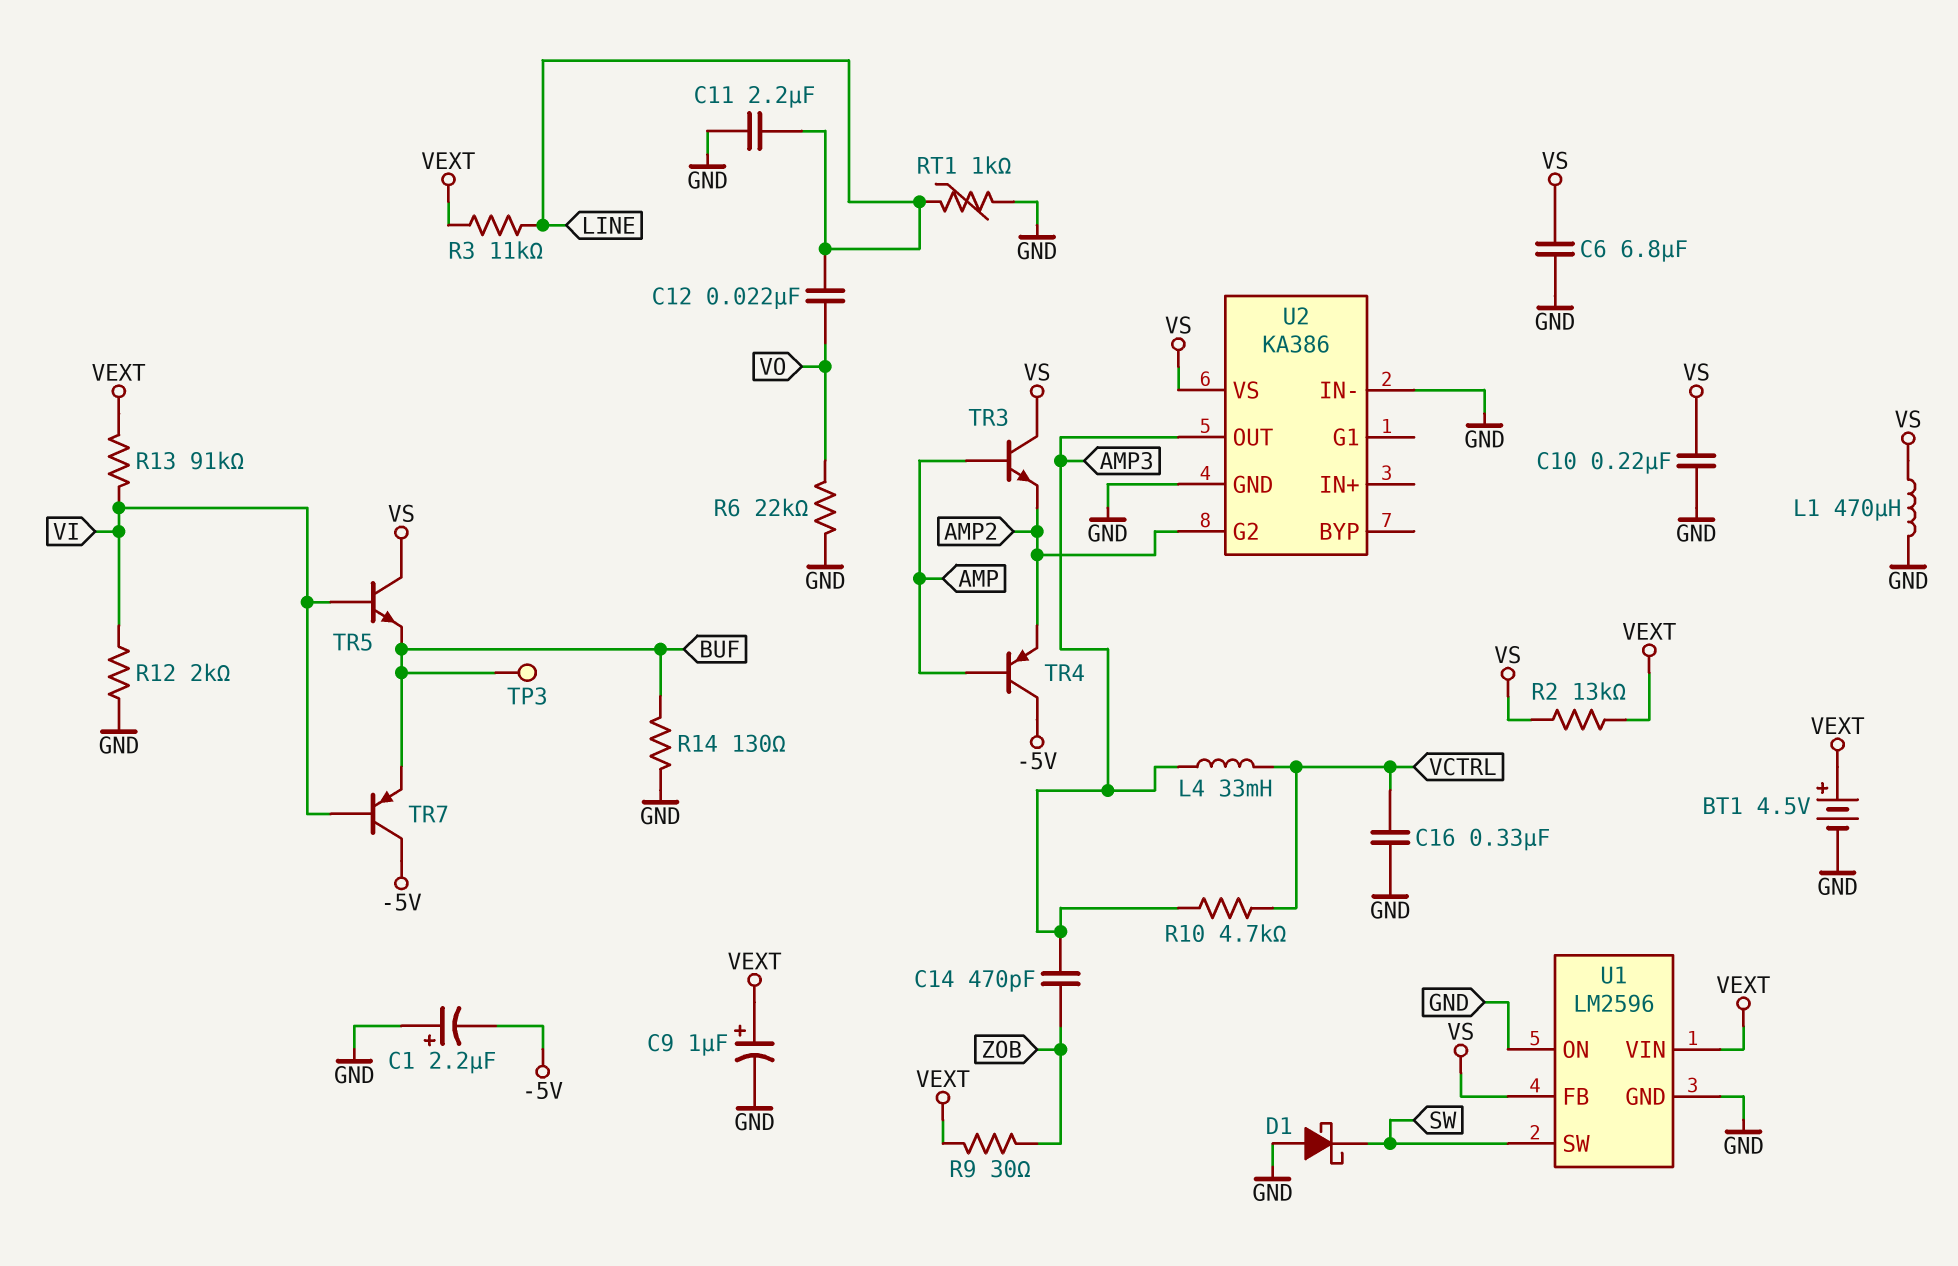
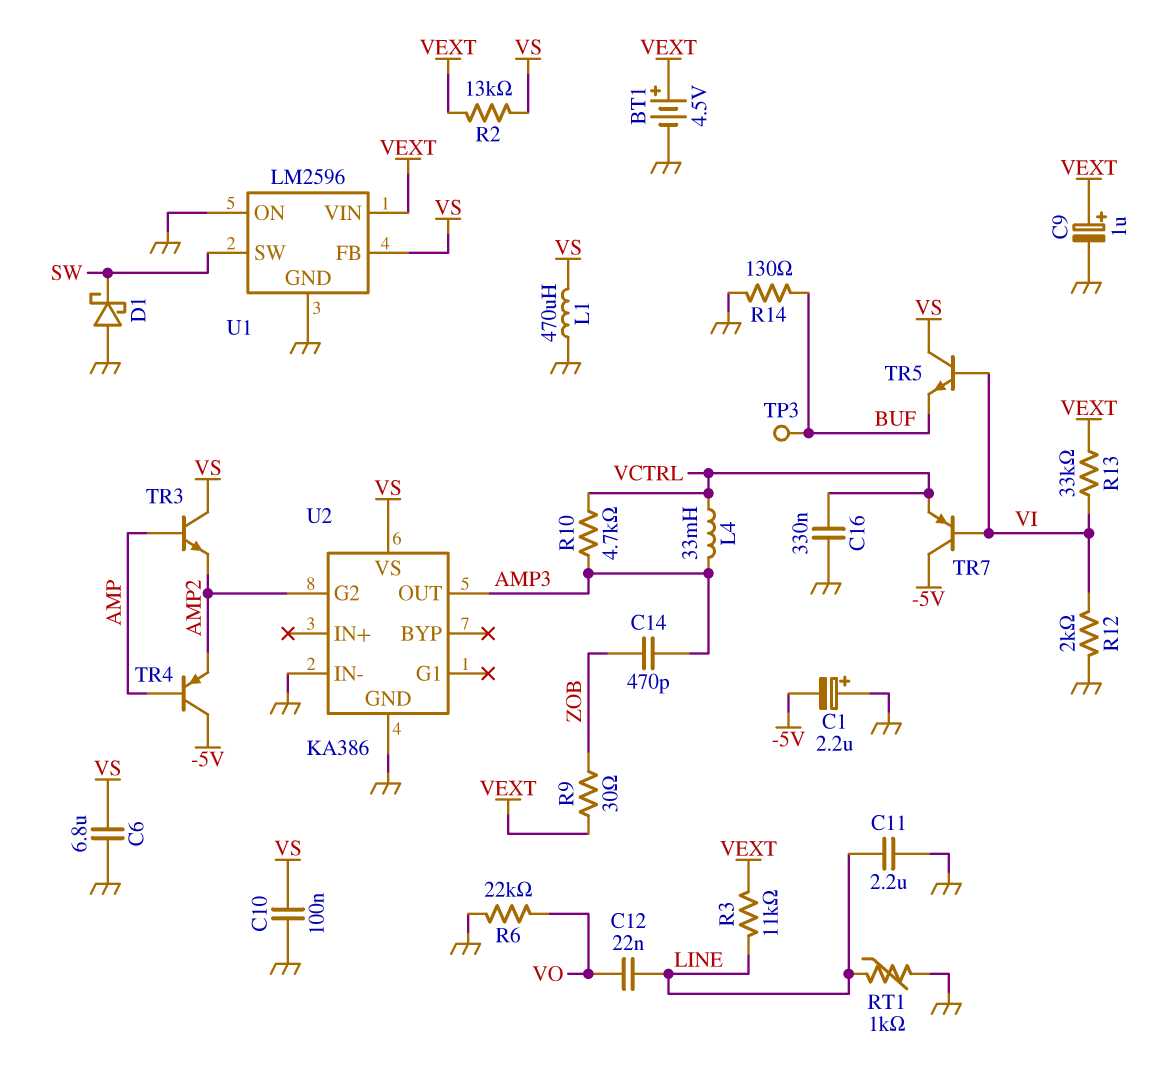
C10: 220nF (GND, VS) -> 100nF (GND, VS)
R13: 91k (VEXT, VI) -> 33k (VEXT, VI)
TR7: PNP (B VI, C -5V, E BUF) -> PNP (B VI, C -5V, E VCTRL)

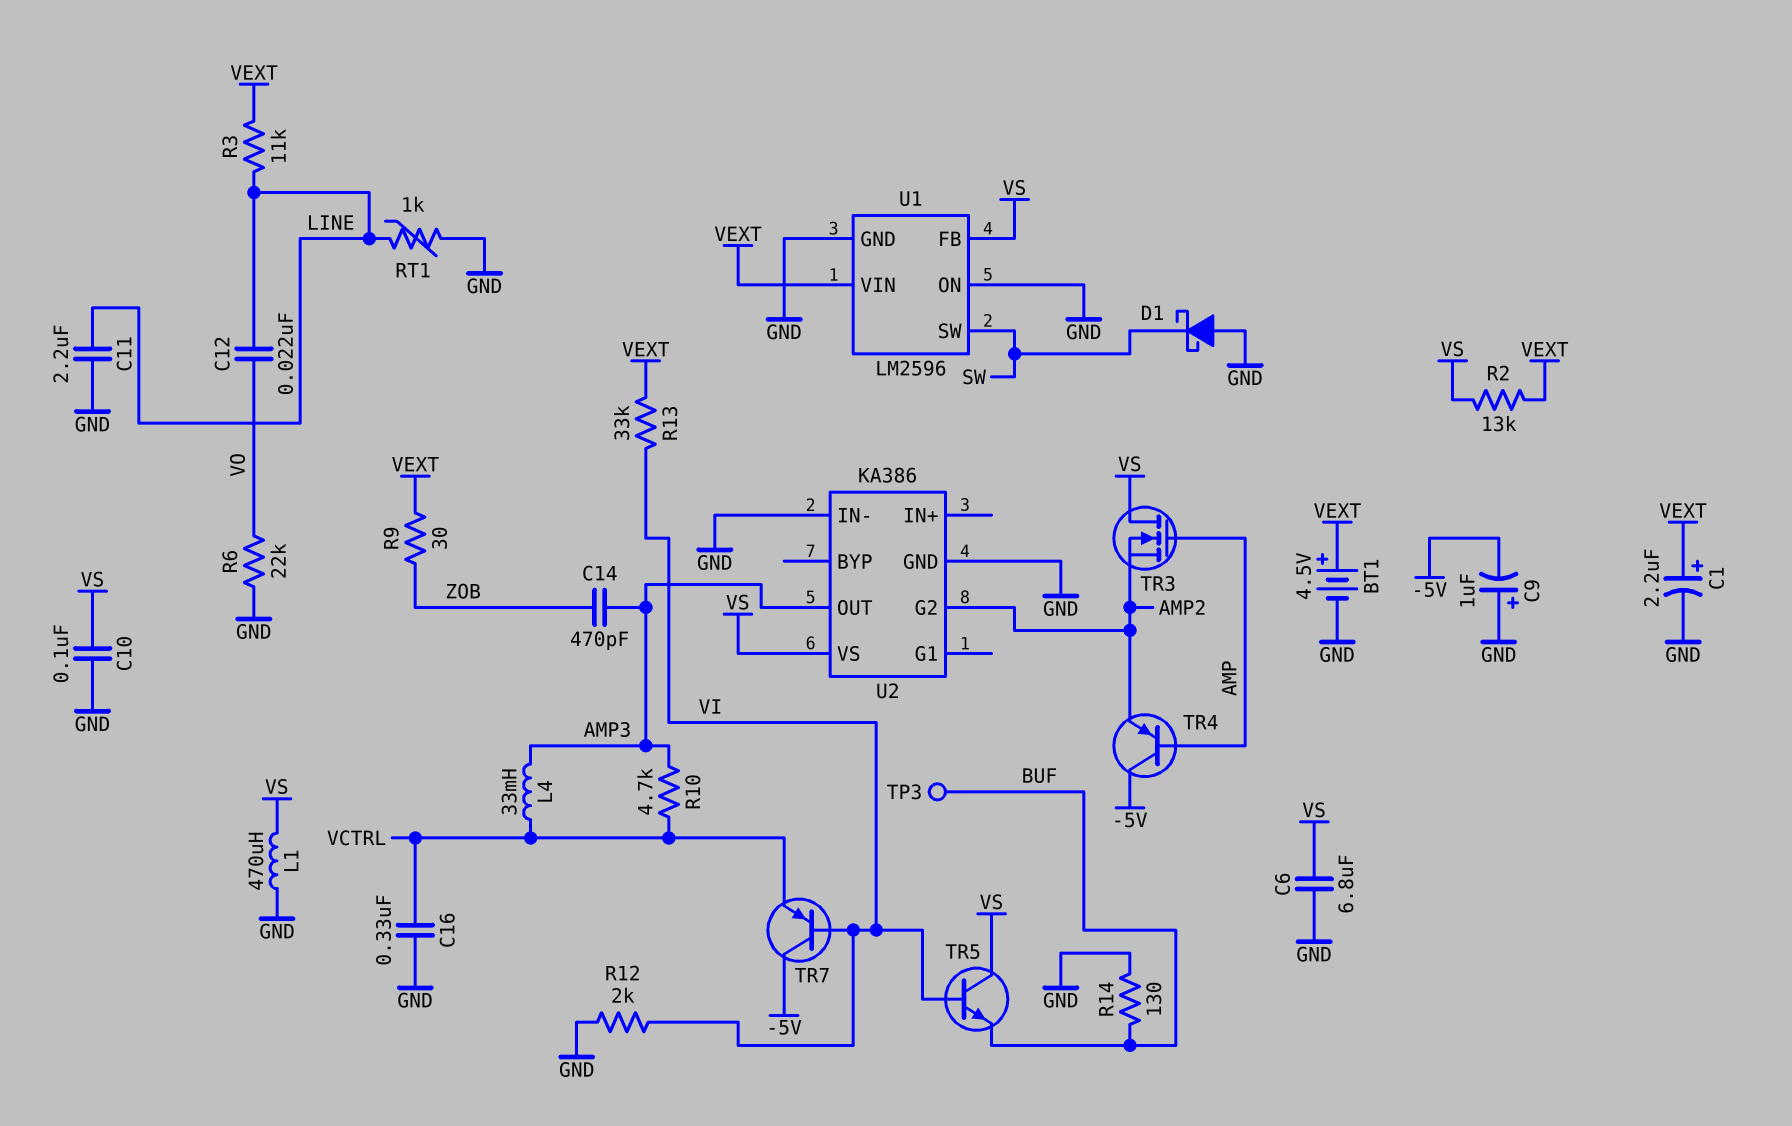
C1: 2.2uF (plus GND, minus -5V) -> 2.2uF (plus VEXT, minus GND)
C9: 1uF (plus VEXT, minus GND) -> 1uF (plus GND, minus -5V)
TR3: NPN (B AMP, C VS, E AMP2) -> NMOS (G AMP, D VS, S AMP2)

